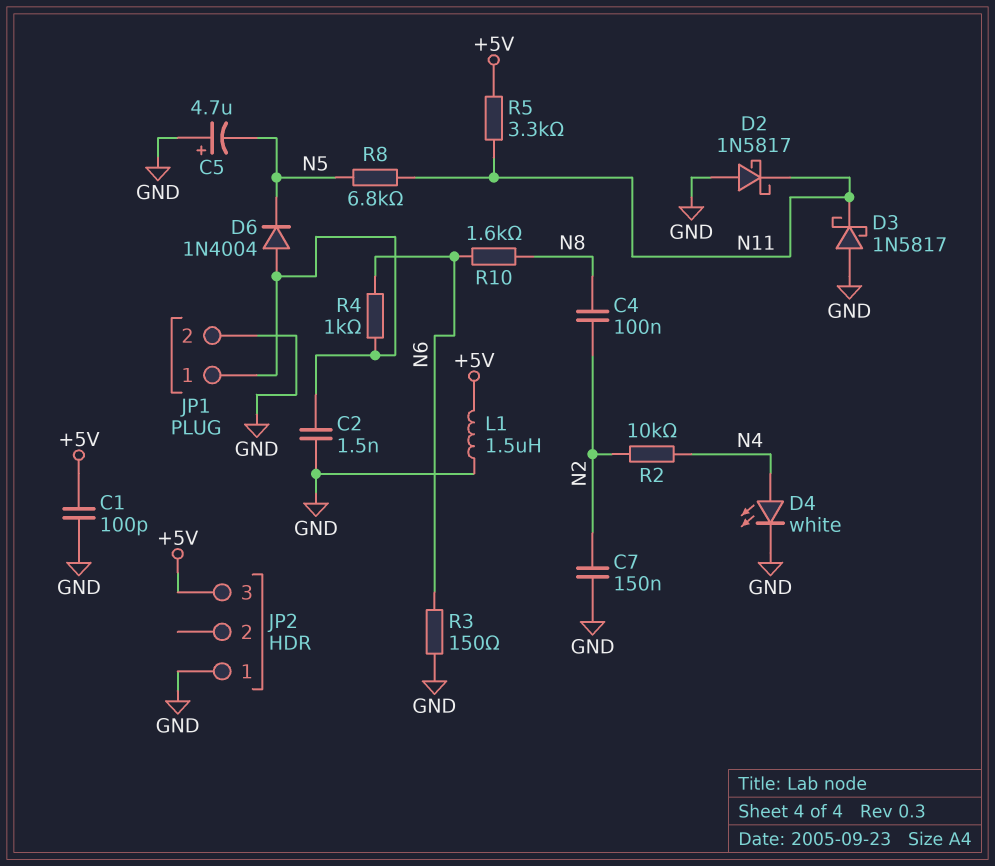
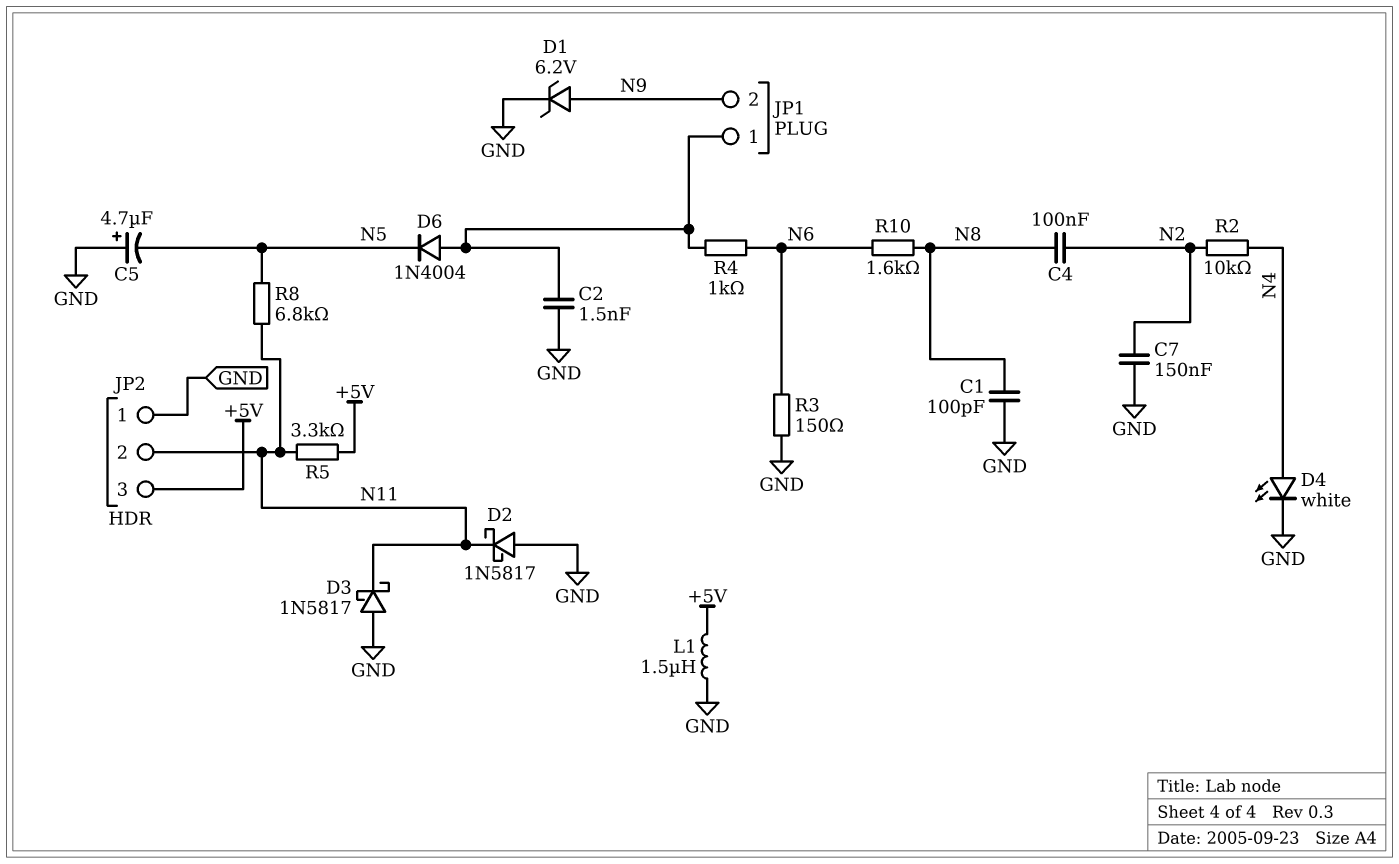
C1: 100pF (+5V, GND) -> 100pF (GND, N8)
D1: none -> zener 6.2V (A N9, K GND)
JP1 pin 2: GND -> N9
JP2 pin 2: none -> N11

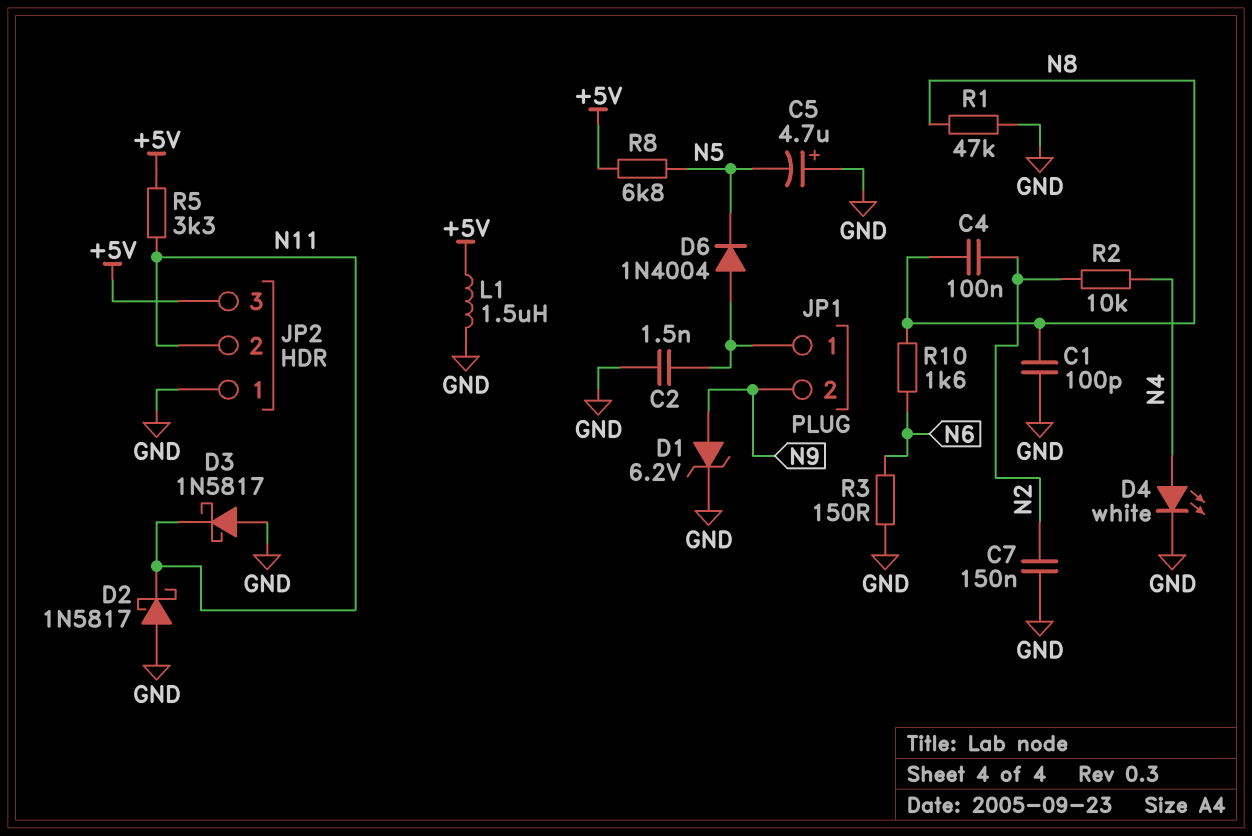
R1: none -> 47k (GND, N8)
R4: 1k (JP1/1, N6) -> none
R8: 6.8k (N5, N11) -> 6.8k (+5V, N5)

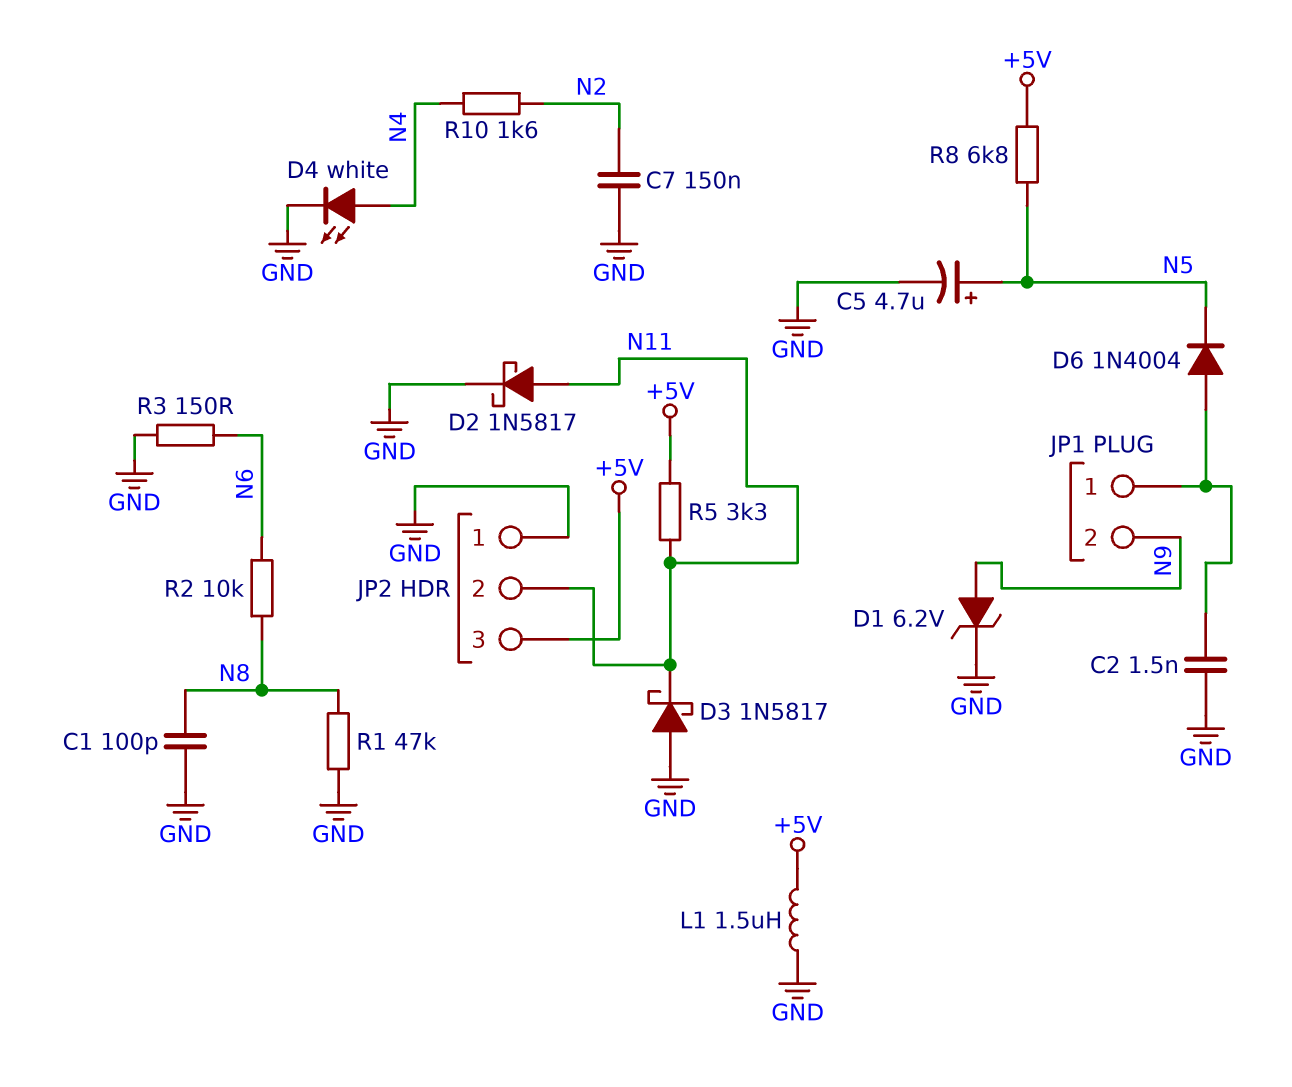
C4: 100nF (N2, N8) -> none
C5: 4.7uF (plus GND, minus N5) -> 4.7uF (plus N5, minus GND)
D2: schottky 1N5817 (A GND, K N11) -> schottky 1N5817 (A N11, K GND)
R2: 10k (N2, N4) -> 10k (N6, N8)
R10: 1.6k (N6, N8) -> 1.6k (N2, N4)

